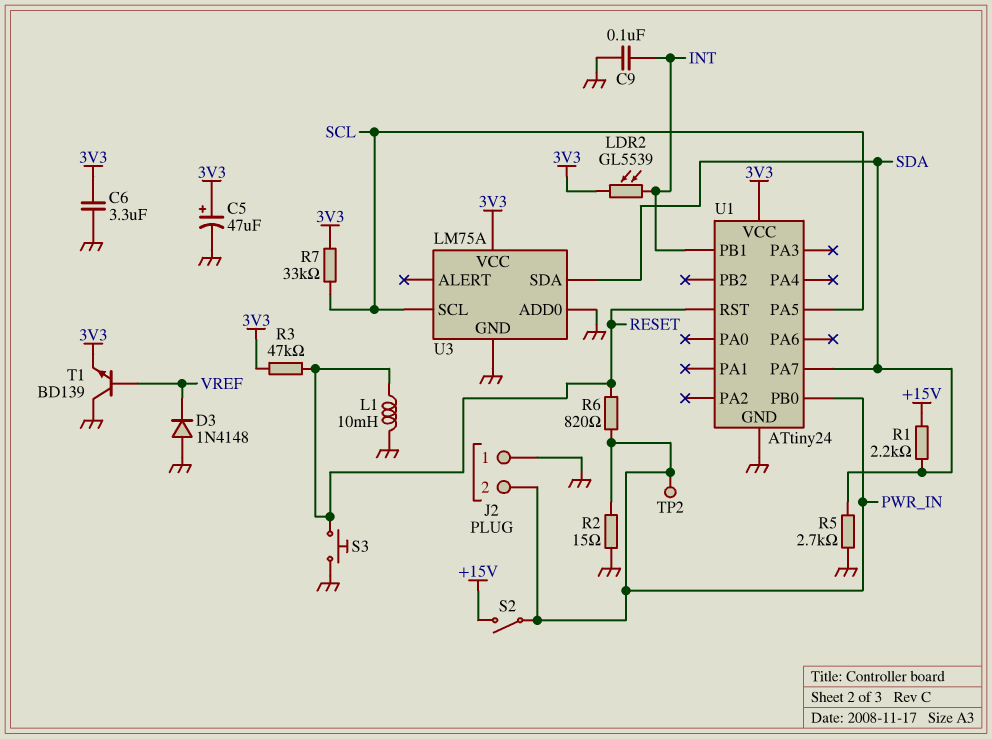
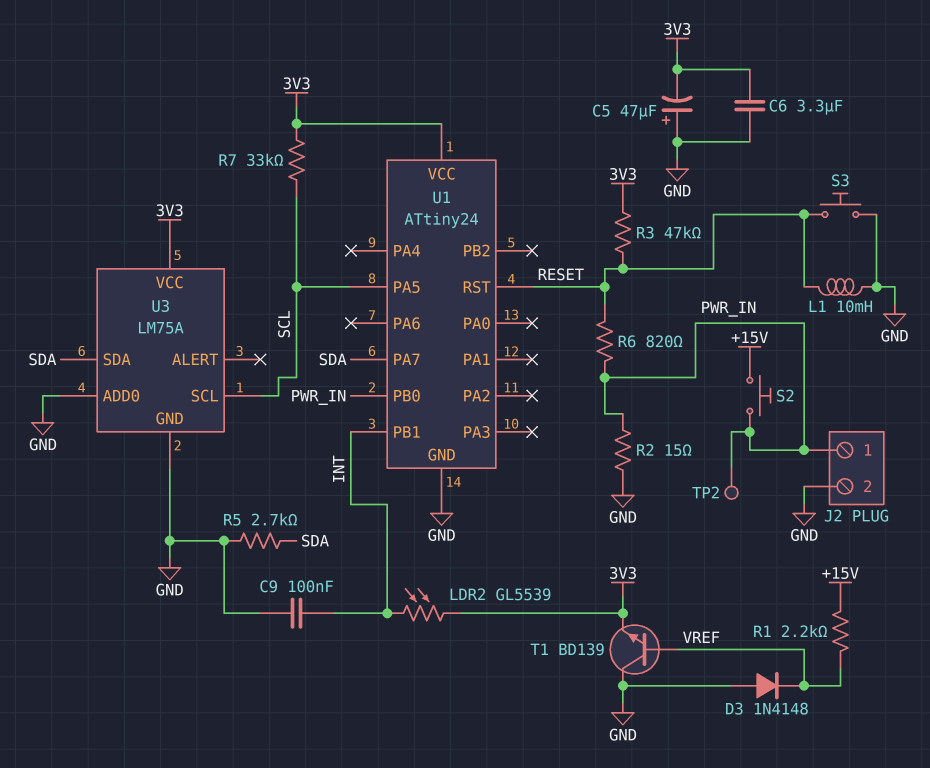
C5: 47uF (plus 3V3, minus GND) -> 47uF (plus GND, minus 3V3)
J2 pin 1: GND -> PWR_IN
J2 pin 2: PWR_IN -> GND
R1: 2.2k (+15V, SDA) -> 2.2k (+15V, VREF)
S2: switch (+15V, PWR_IN) -> button (+15V, PWR_IN)

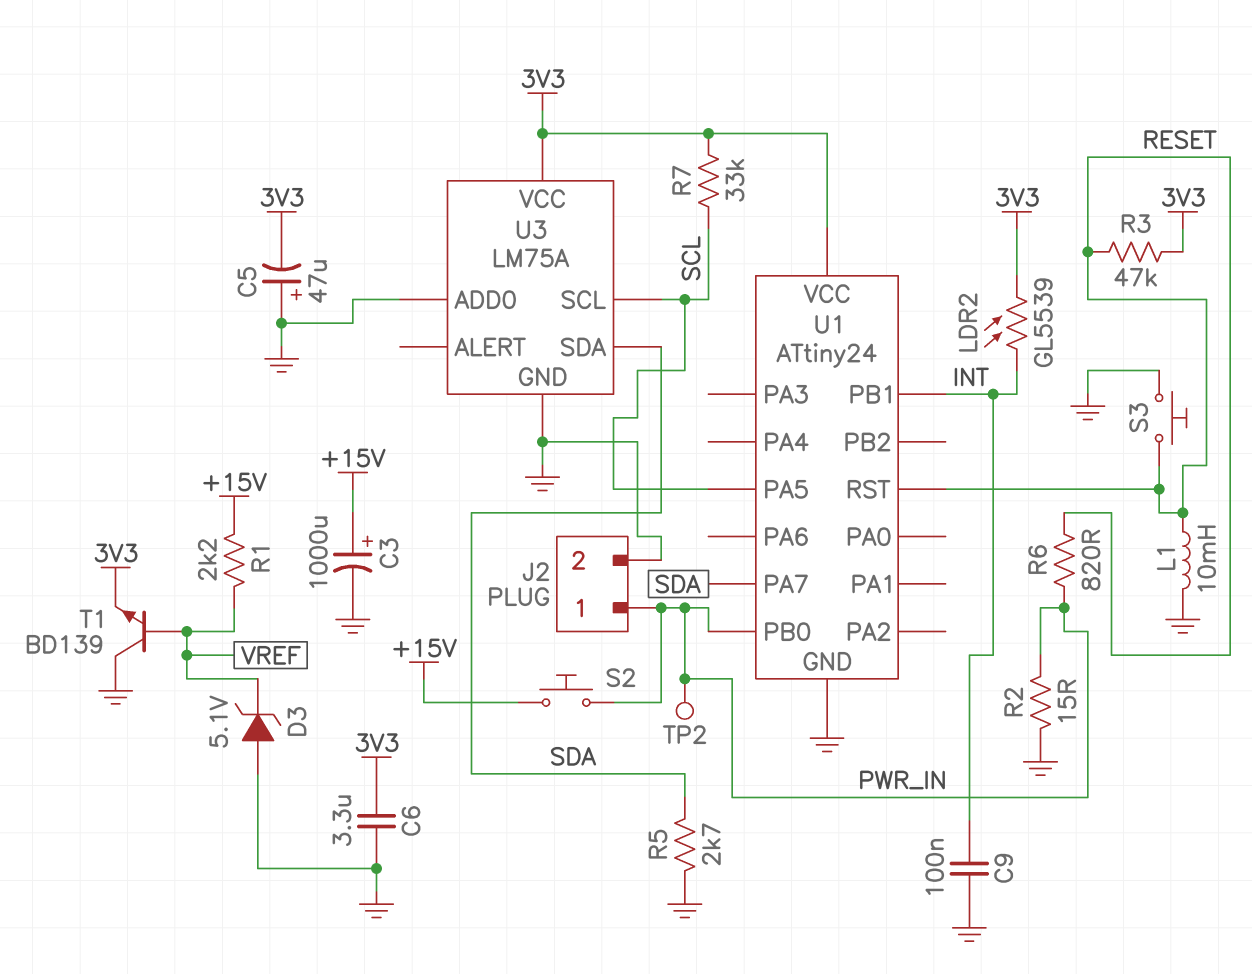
C3: none -> 1000uF (plus +15V, minus GND)
D3: diode 1N4148 (A GND, K VREF) -> zener 5.1V (A GND, K VREF)

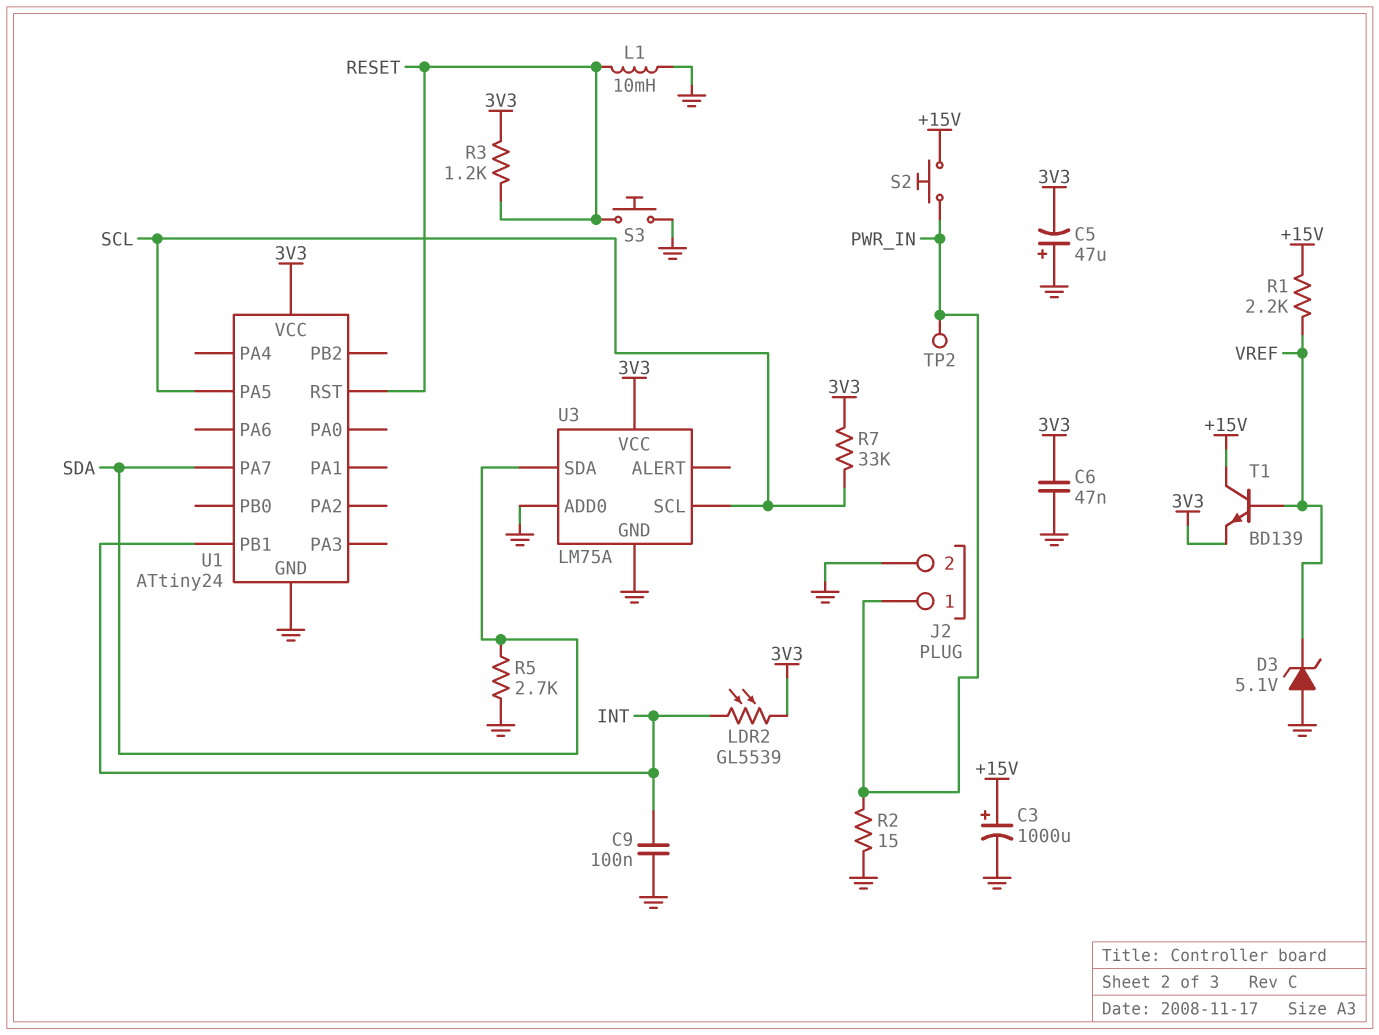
C6: 3.3uF (3V3, GND) -> 47nF (3V3, GND)
R3: 47k (3V3, RESET) -> 1.2k (3V3, RESET)
R6: 820 (PWR_IN, RESET) -> none
T1: NPN BD139 (B VREF, C GND, E 3V3) -> NPN BD139 (B VREF, C +15V, E 3V3)
U1 pin PB0: PWR_IN -> none

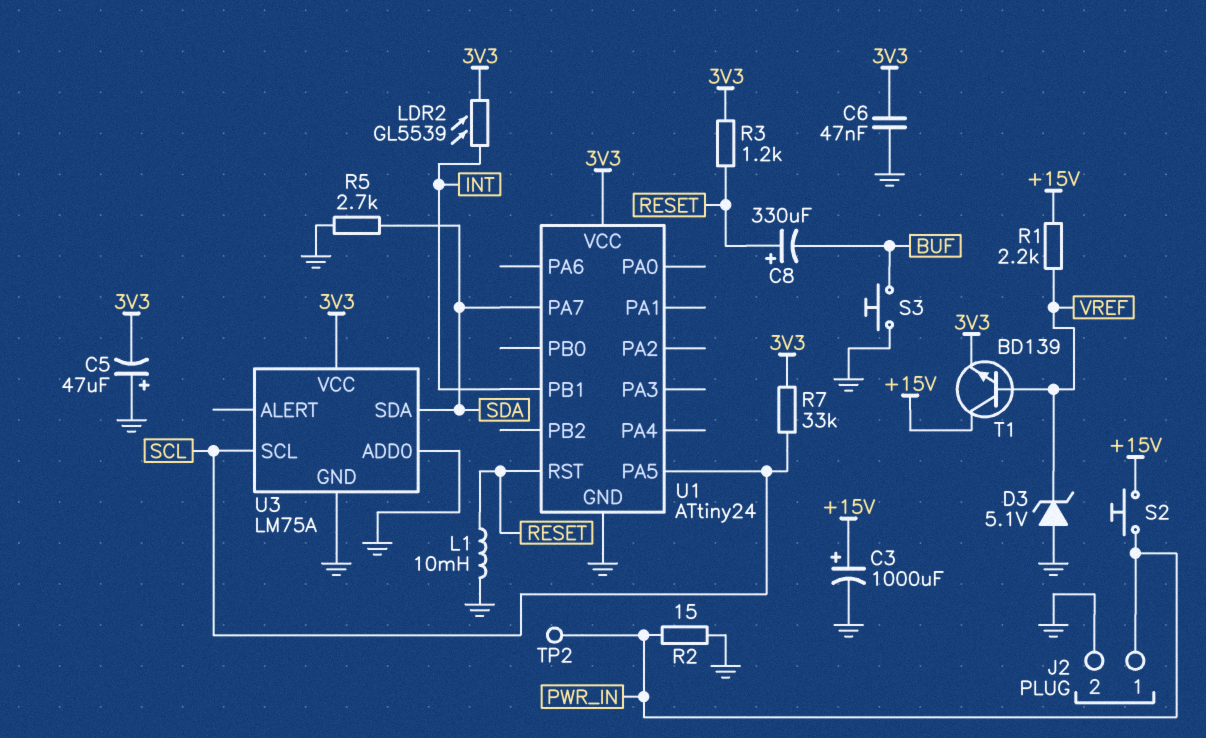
C8: none -> 330uF (plus RESET, minus BUF)
C9: 100nF (GND, INT) -> none
S3: button (GND, RESET) -> button (BUF, GND)

